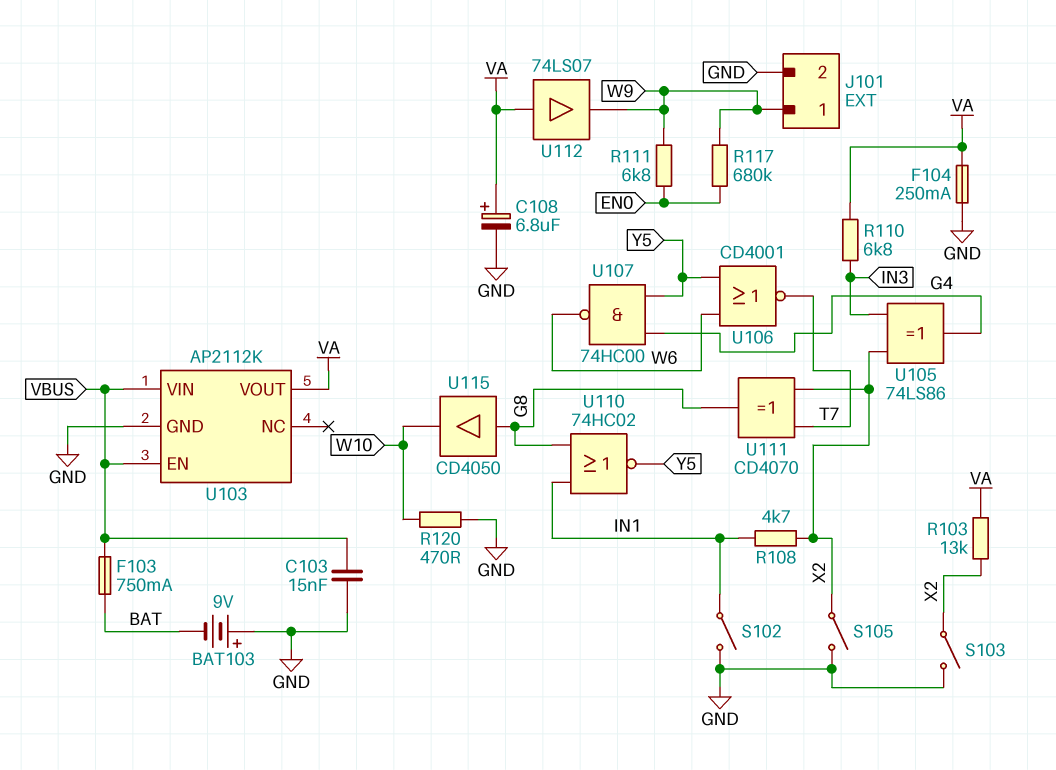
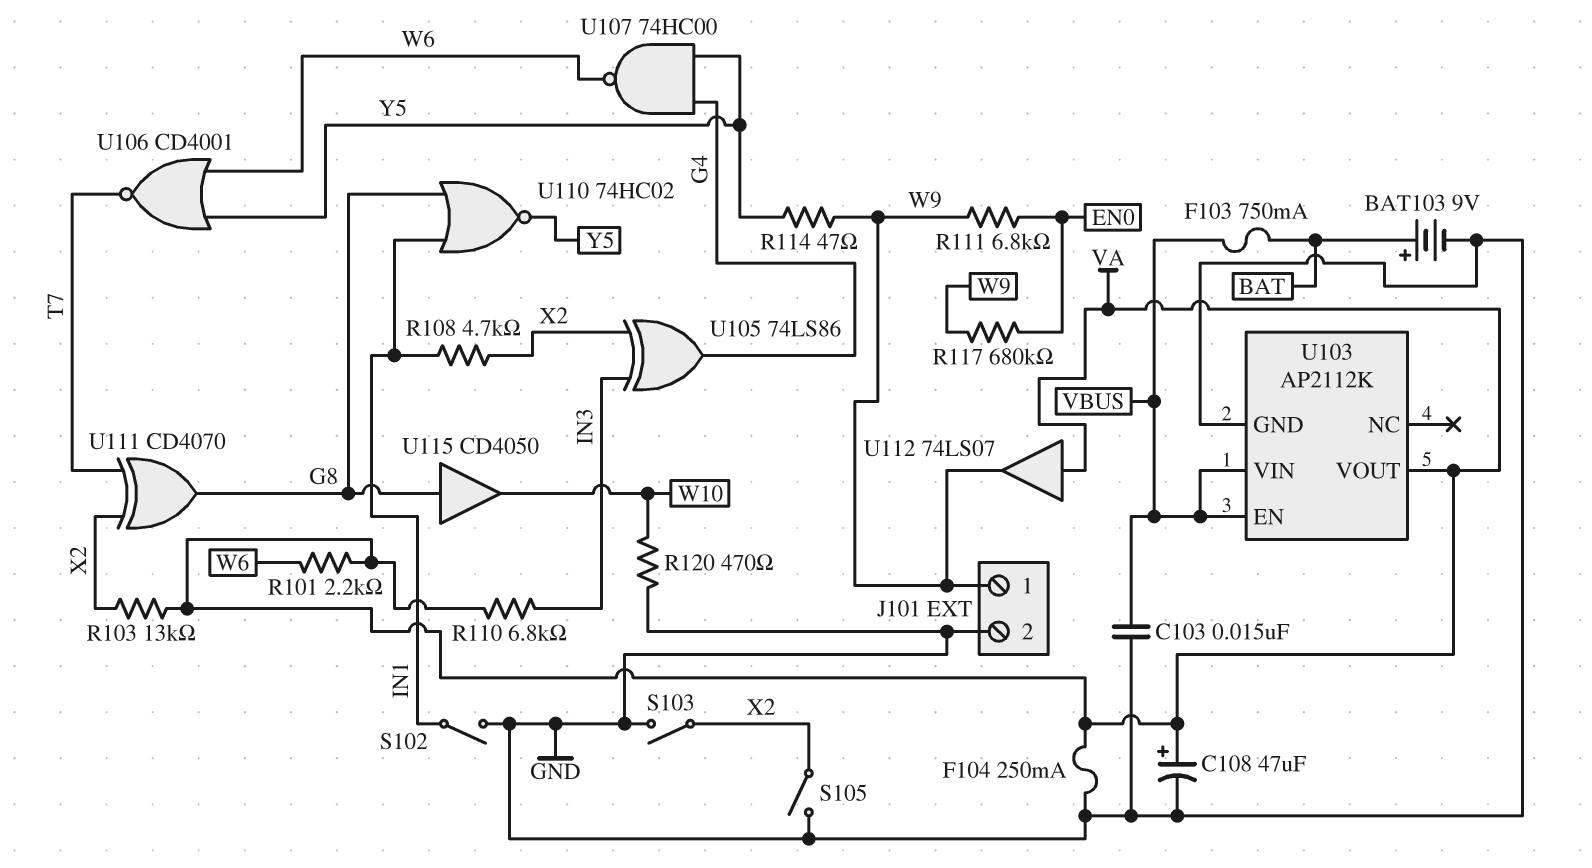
BAT103: 9V (plus GND, minus BAT) -> 9V (plus BAT, minus GND)
C108: 6.8uF (plus VA, minus GND) -> 47uF (plus VA, minus GND)
R101: none -> 2.2k (VA, W6)
R114: none -> 47 (W9, Y5)

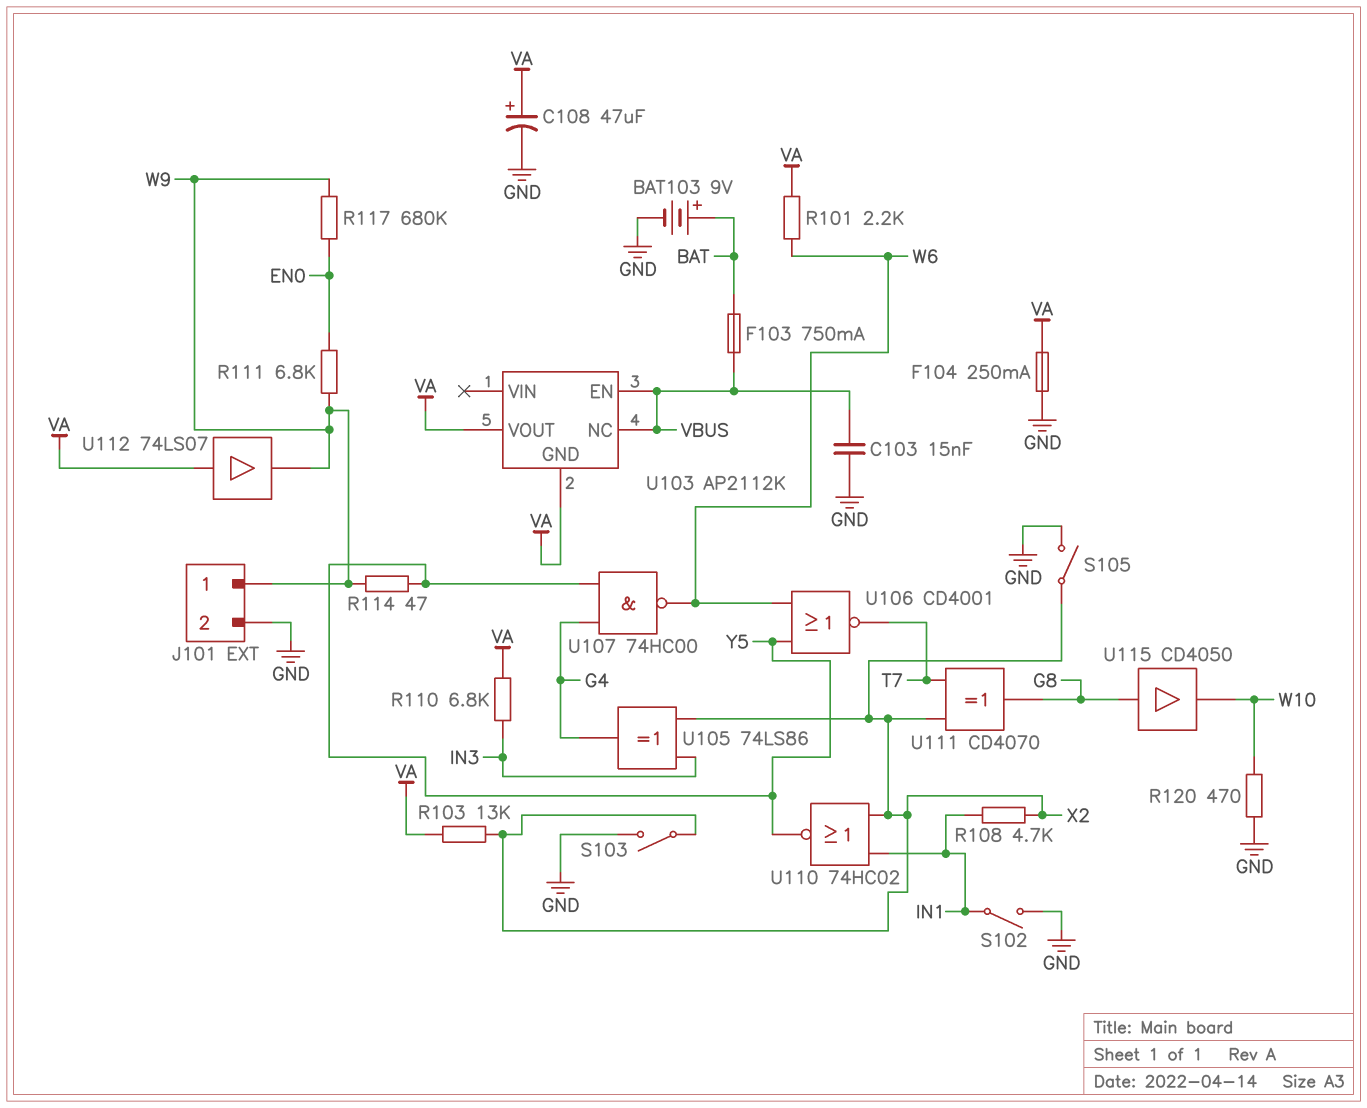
U103 pin GND: GND -> VA
U103 pin NC: none -> VBUS
U103 pin VIN: VBUS -> none
U110: NOR 74HC02 (in G8, in IN1, out Y5) -> NOR 74HC02 (in IN1, in X2, out Y5)

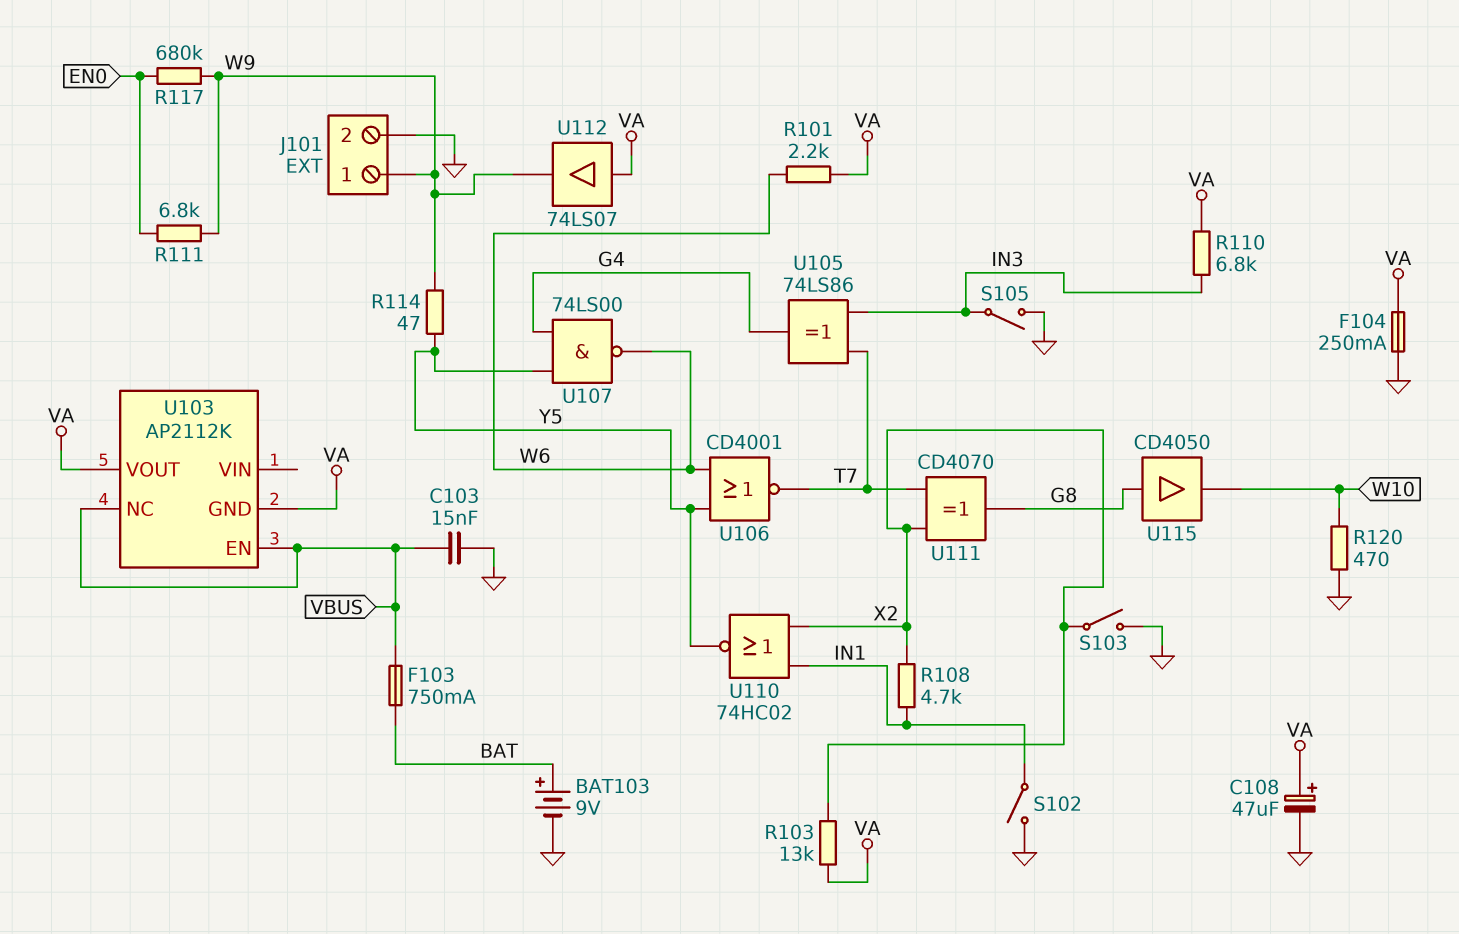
S105: switch (GND, X2) -> switch (GND, IN3)
U105: XOR 74LS86 (in IN3, in X2, out G4) -> XOR 74LS86 (in IN3, in T7, out G4)
U107: NAND 74HC00 (in G4, in Y5, out W6) -> NAND 74LS00 (in G4, in Y5, out W6)

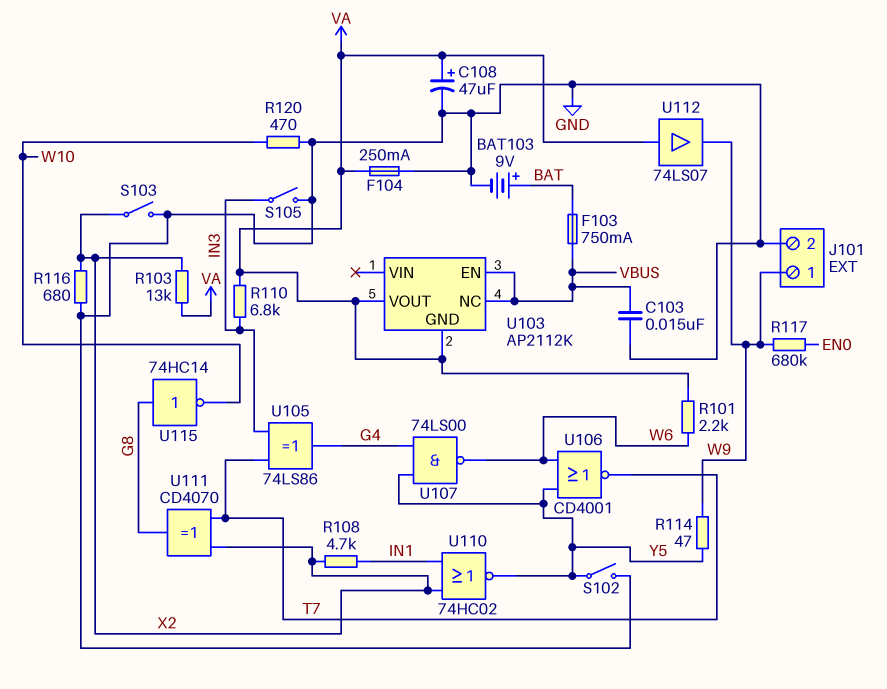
R111: 6.8k (EN0, W9) -> none
R116: none -> 680 (GND, X2)
S102: switch (GND, IN1) -> switch (GND, Y5)
U115: buffer CD4050 (in G8, out W10) -> NOT 74HC14 (in G8, out W10)

